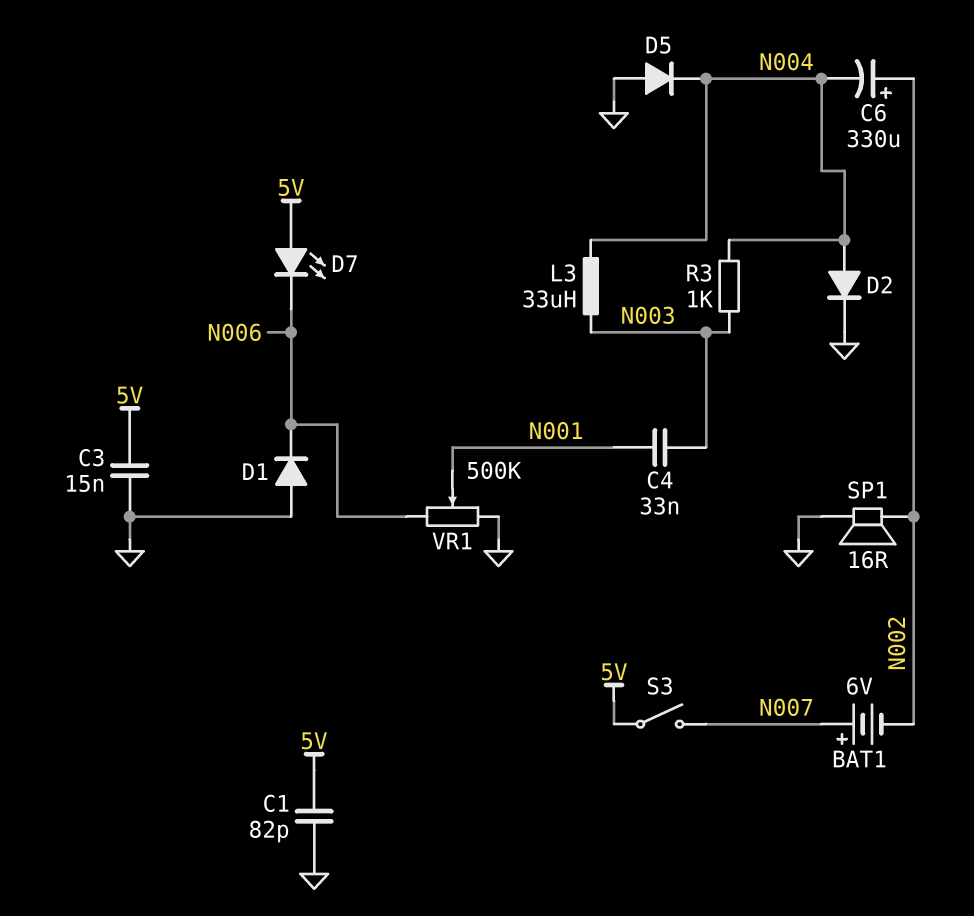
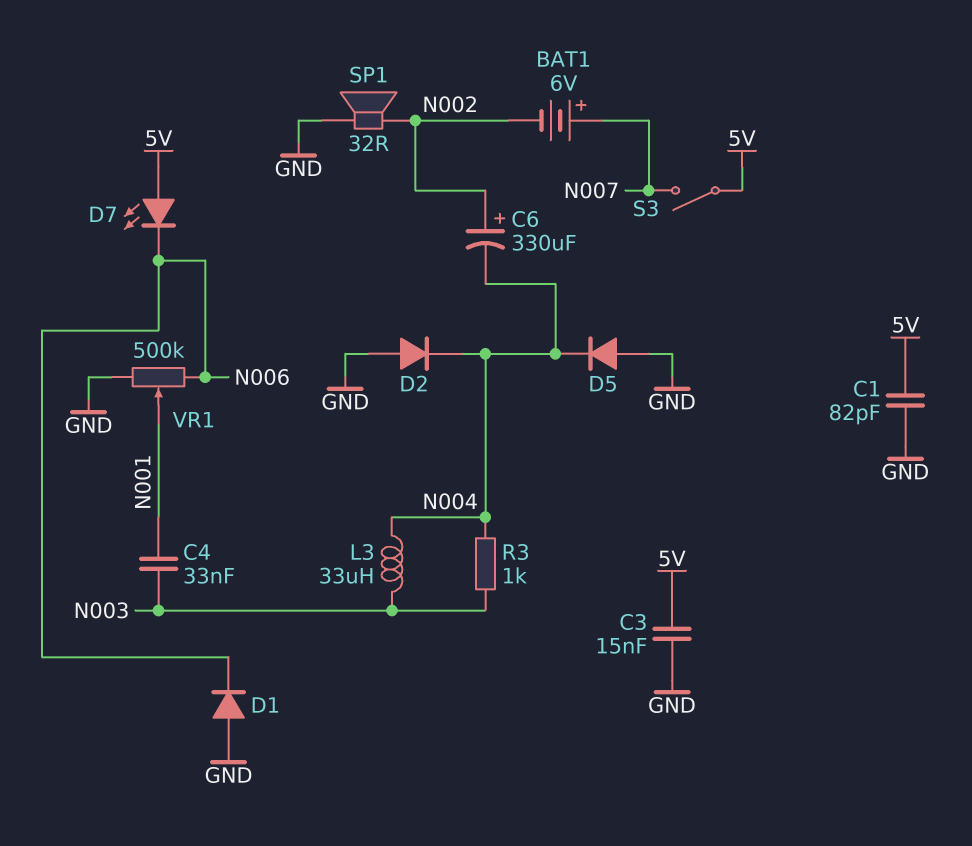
D2: diode (A N004, K GND) -> diode (A GND, K N004)
SP1: speaker 16R (GND, N002) -> speaker 32R (GND, N002)

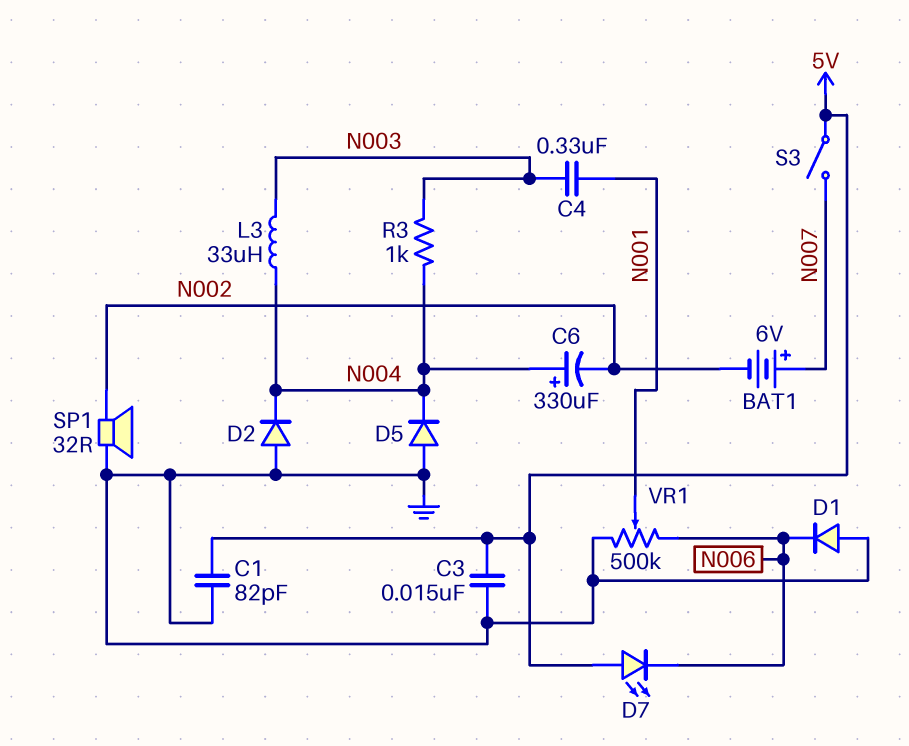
C4: 33nF (N001, N003) -> 330nF (N001, N003)
C6: 330uF (plus N002, minus N004) -> 330uF (plus N004, minus N002)

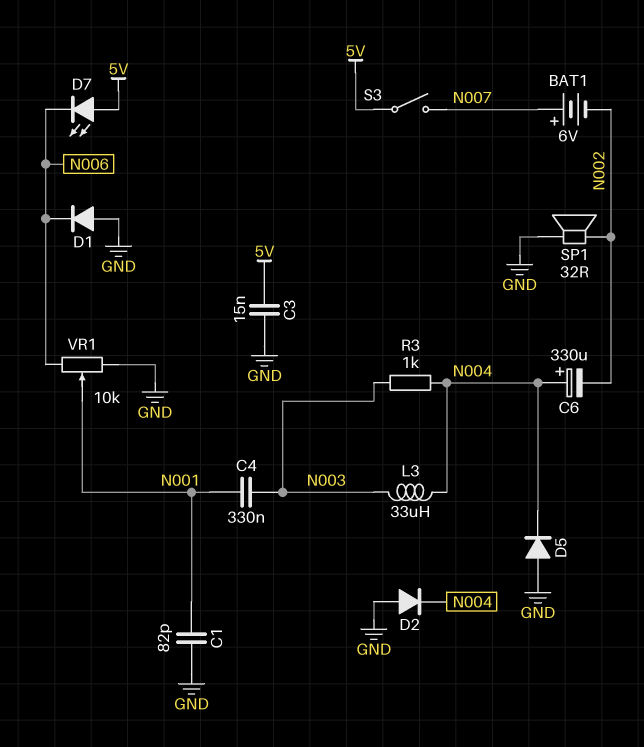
C1: 82pF (5V, GND) -> 82pF (GND, N001)
VR1: 500k (GND, N006, wiper N001) -> 10k (GND, N006, wiper N001)

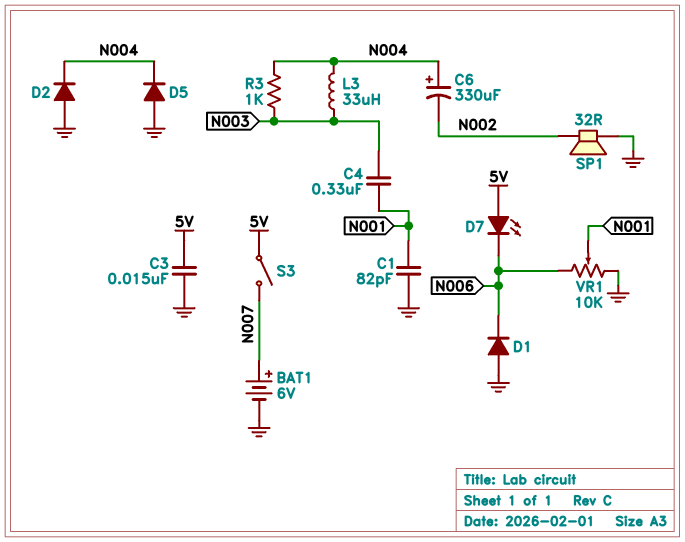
BAT1: 6V (plus N007, minus N002) -> 6V (plus N007, minus GND)

